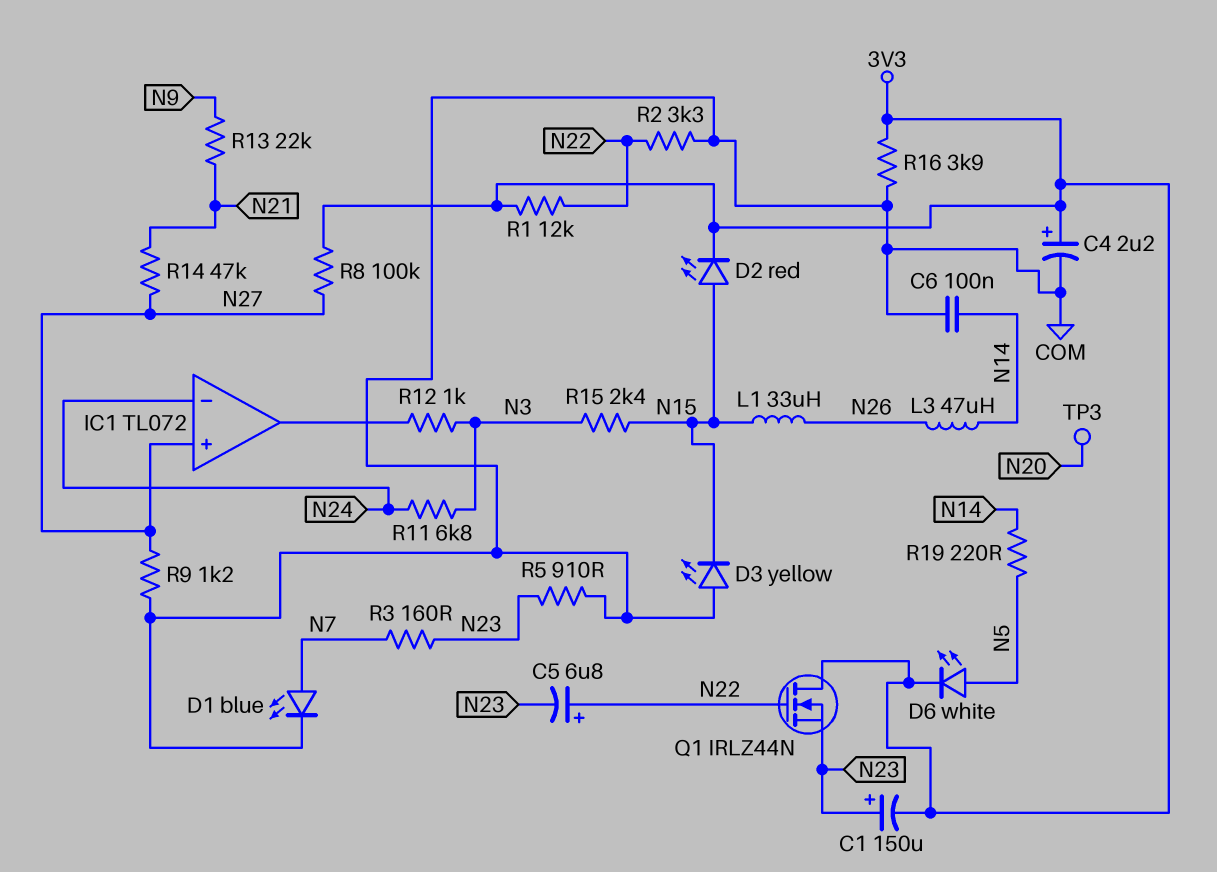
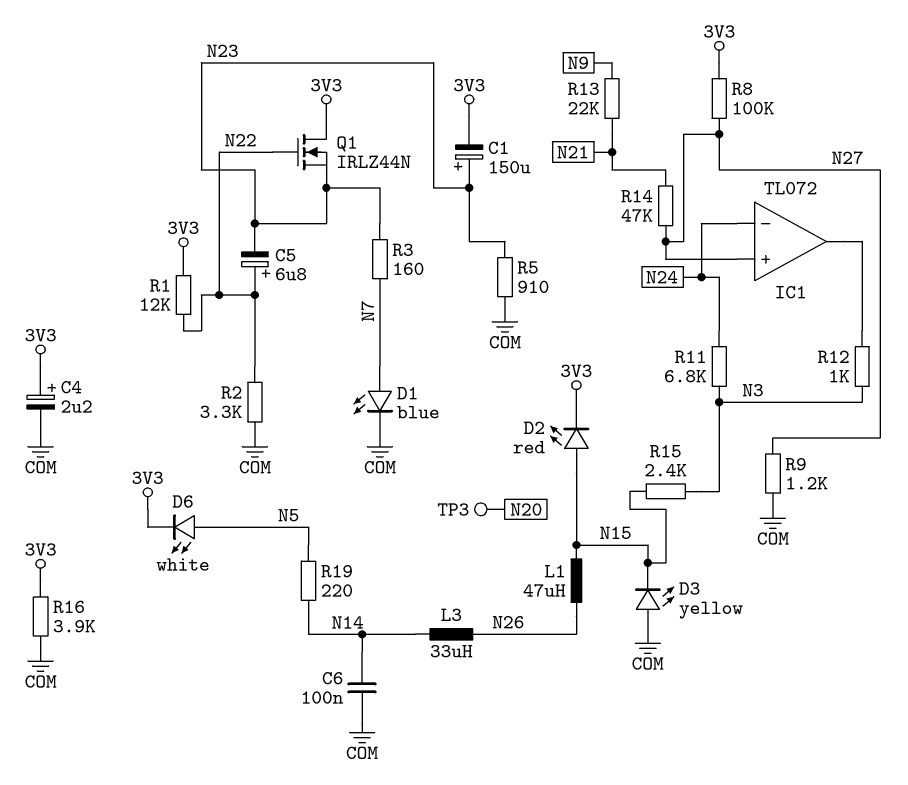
L1: 33uH (N15, N26) -> 47uH (N15, N26)
L3: 47uH (N14, N26) -> 33uH (N14, N26)

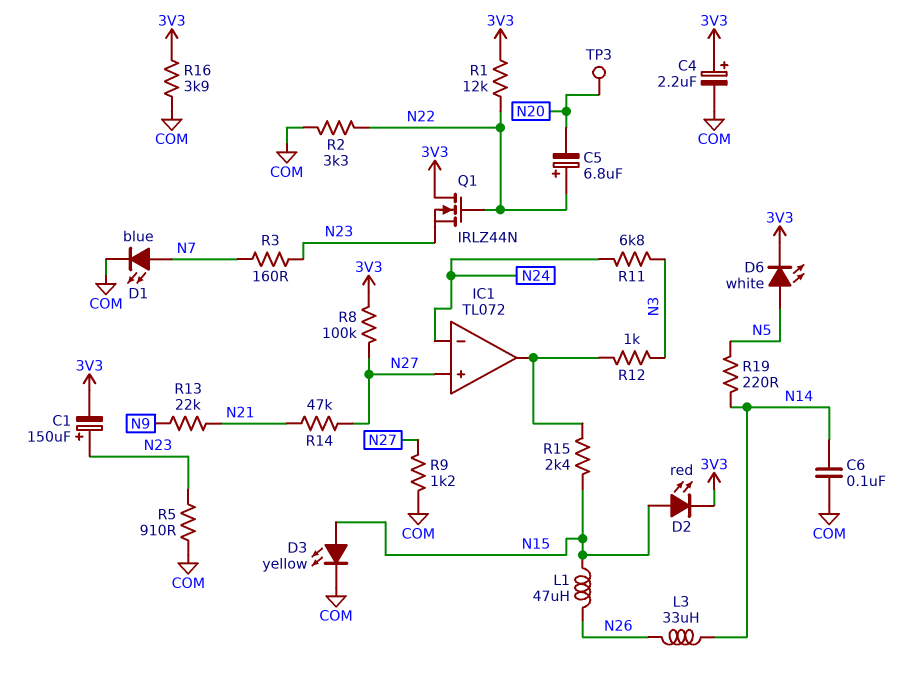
C5: 6.8uF (plus N22, minus N23) -> 6.8uF (plus N22, minus N20)
D3: LED yellow (A COM, K N15) -> LED yellow (A N15, K COM)
R15: 2.4k (N3, N15) -> 2.4k (IC1/out, N15)

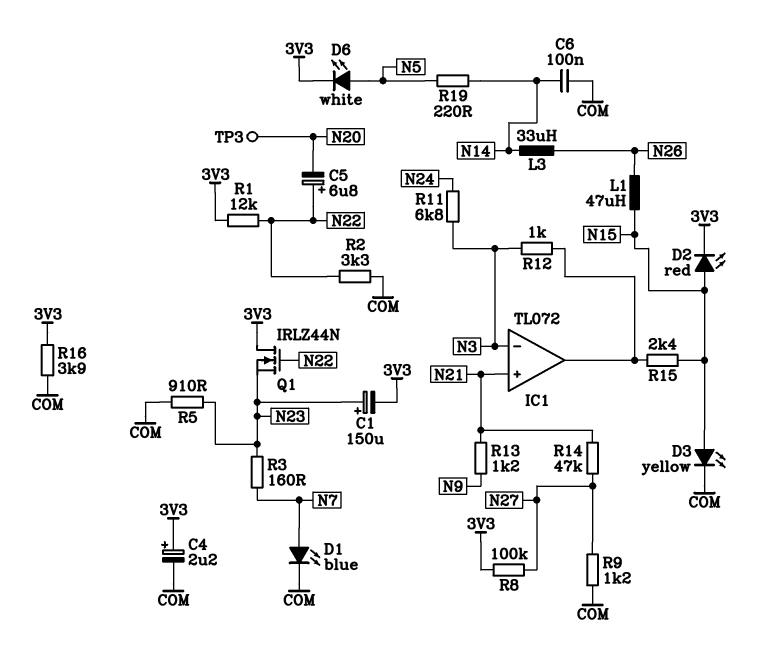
IC1 pin in+: N27 -> N21
IC1 pin in-: N24 -> N3
R13: 22k (N9, N21) -> 1.2k (N9, N21)

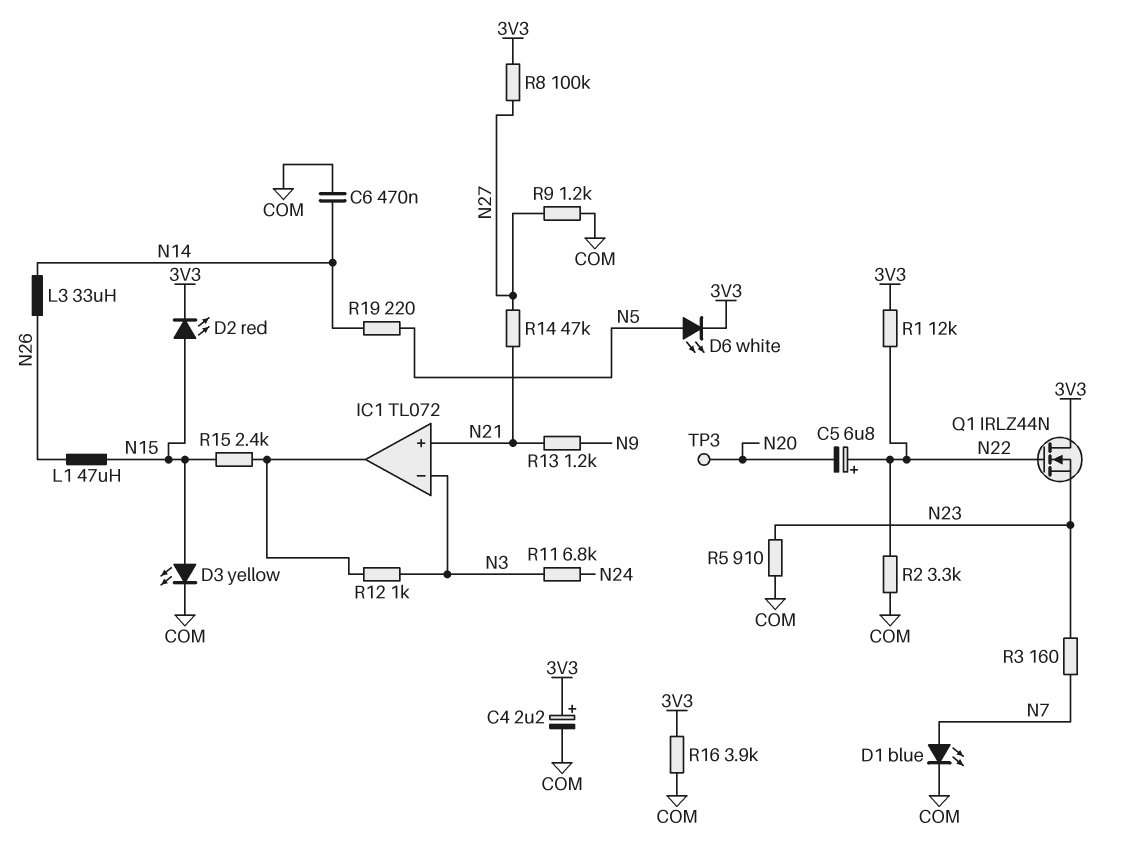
C1: 150uF (plus N23, minus 3V3) -> none
C6: 100nF (COM, N14) -> 470nF (COM, N14)

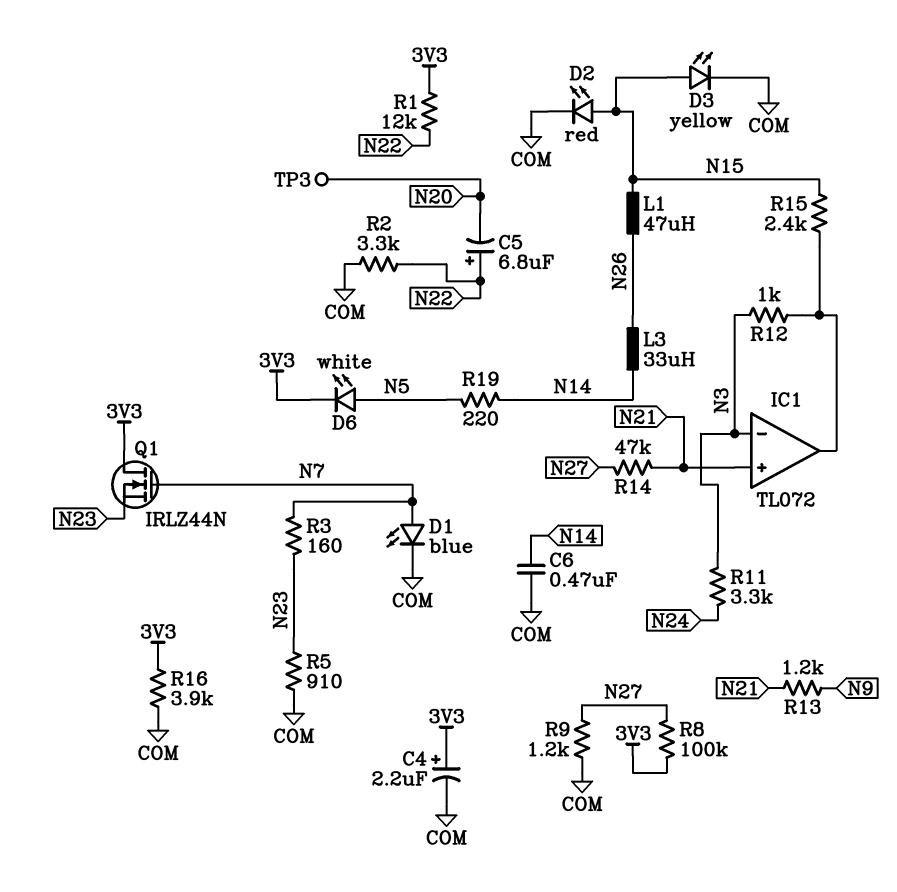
D2: LED red (A N15, K 3V3) -> LED red (A N15, K COM)
Q1: NMOS IRLZ44N (G N22, D 3V3, S N23) -> NMOS IRLZ44N (G N7, D 3V3, S N23)
R11: 6.8k (N3, N24) -> 3.3k (N3, N24)

